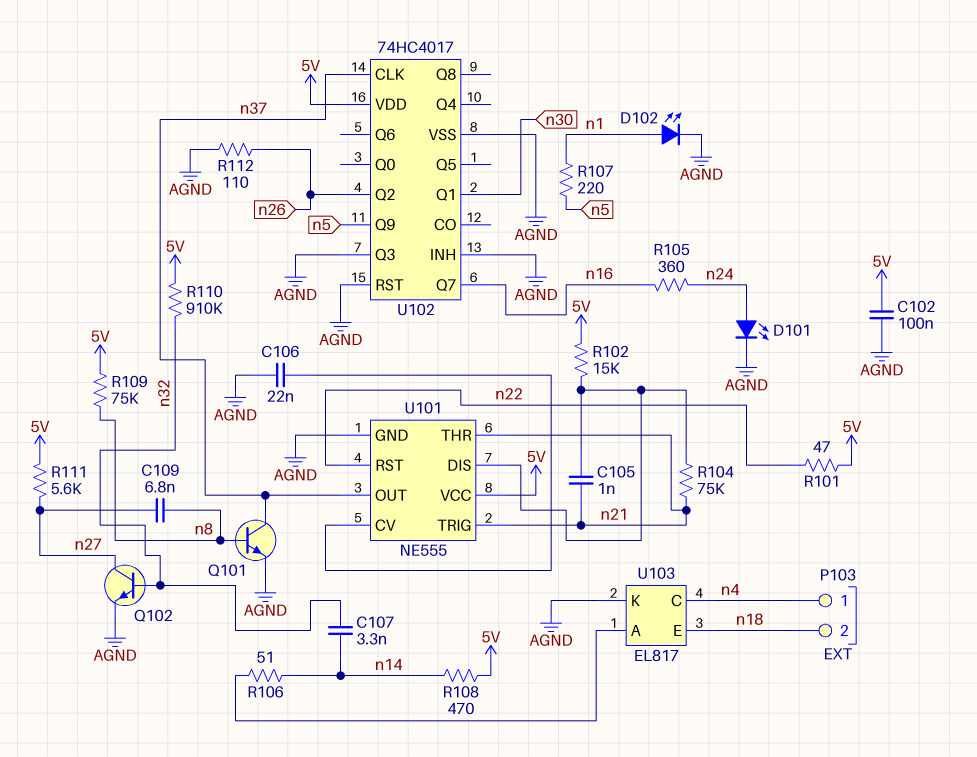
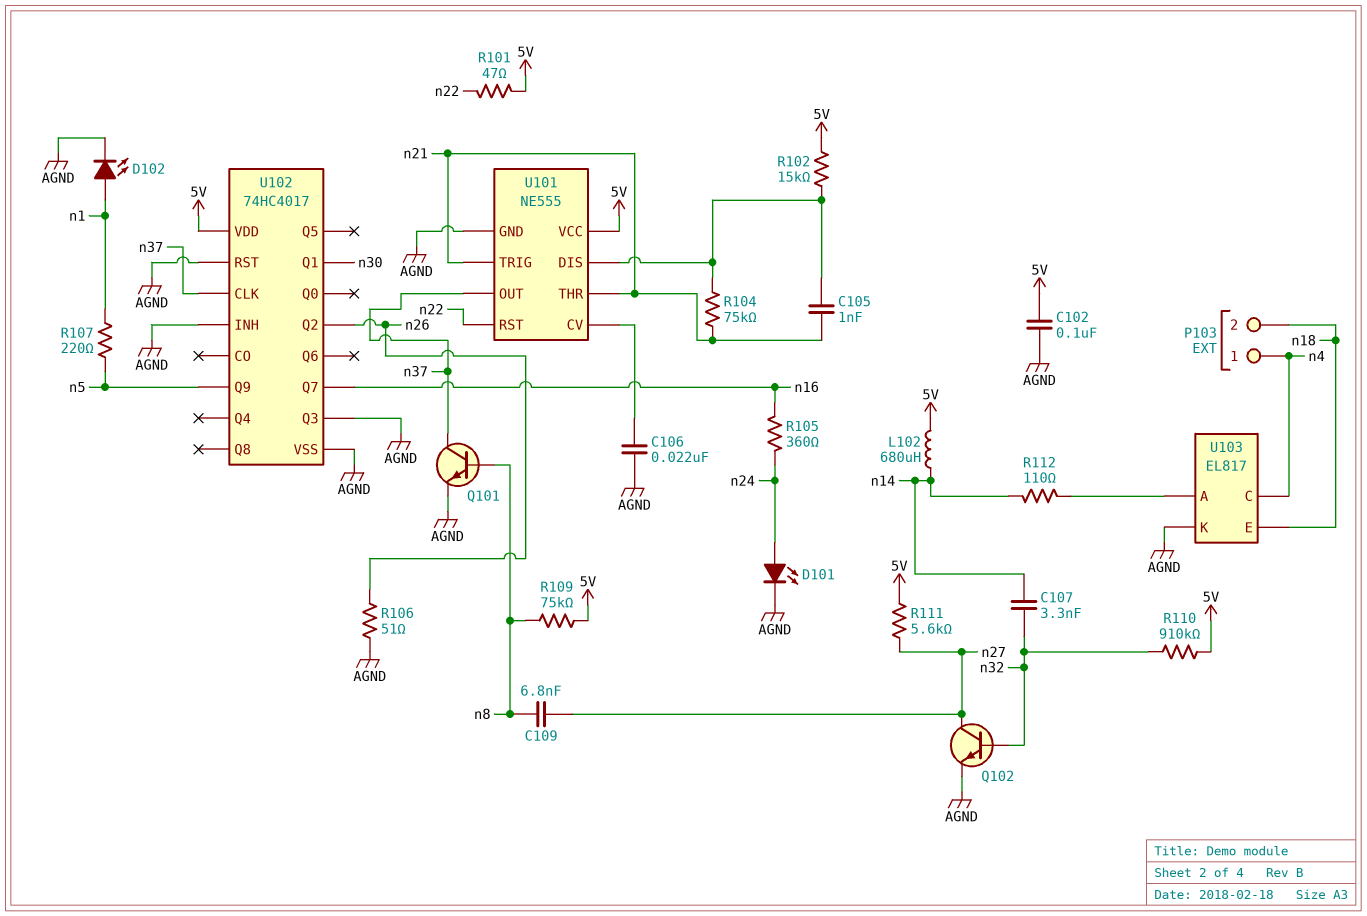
L102: none -> 680uH (5V, n14)
R106: 51 (U103/A, n14) -> 51 (AGND, n26)
R108: 470 (5V, n14) -> none
R112: 110 (AGND, n26) -> 110 (U103/A, n14)

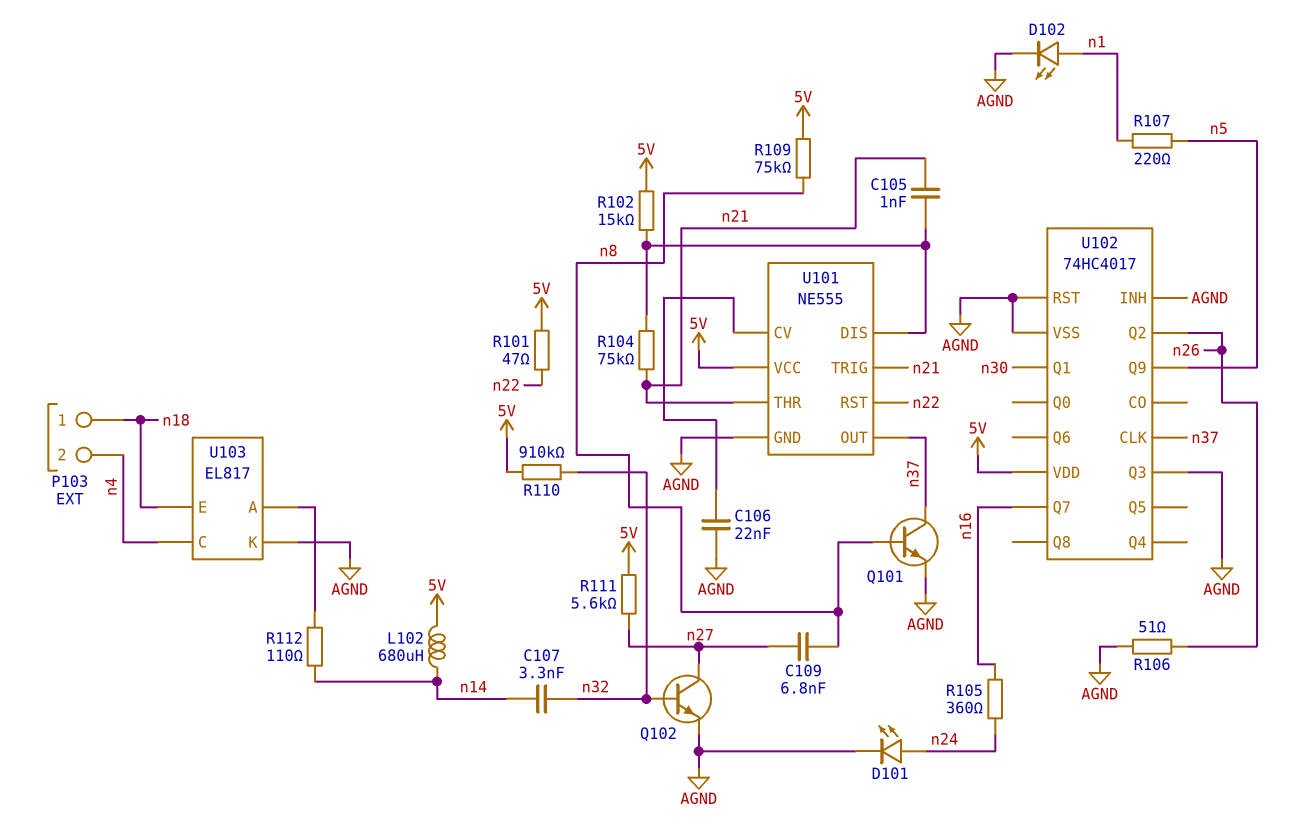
C102: 100nF (5V, AGND) -> none
P103 pin 1: n4 -> n18
P103 pin 2: n18 -> n4

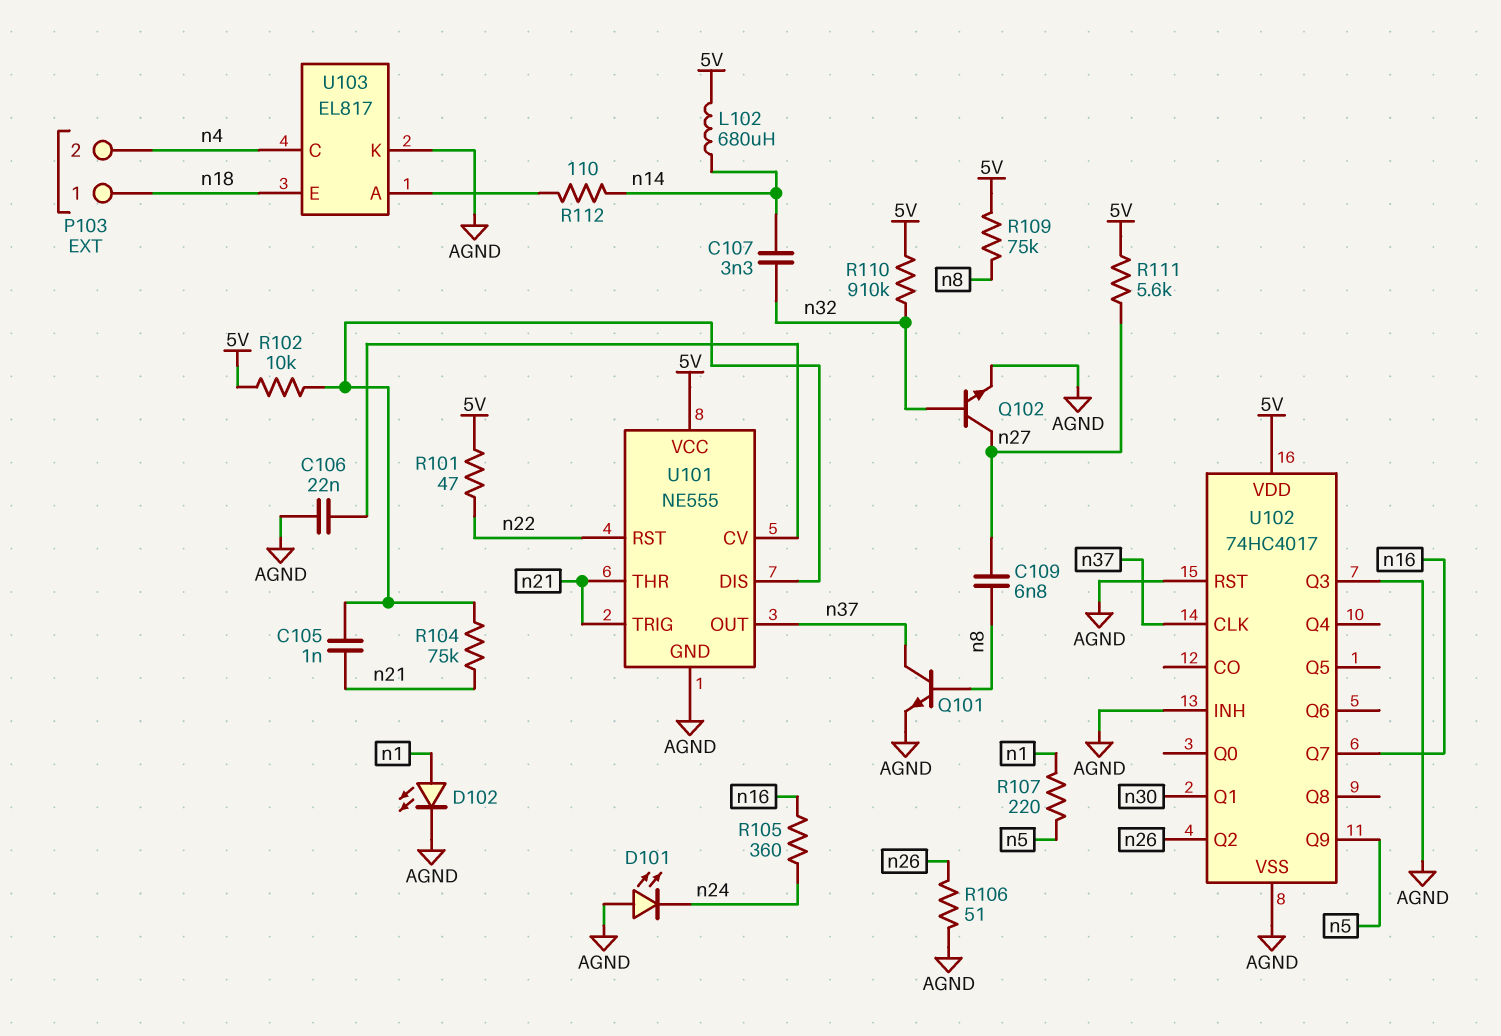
D101: LED (A n24, K AGND) -> LED (A AGND, K n24)
R102: 15k (5V, U101/DIS) -> 10k (5V, U101/DIS)

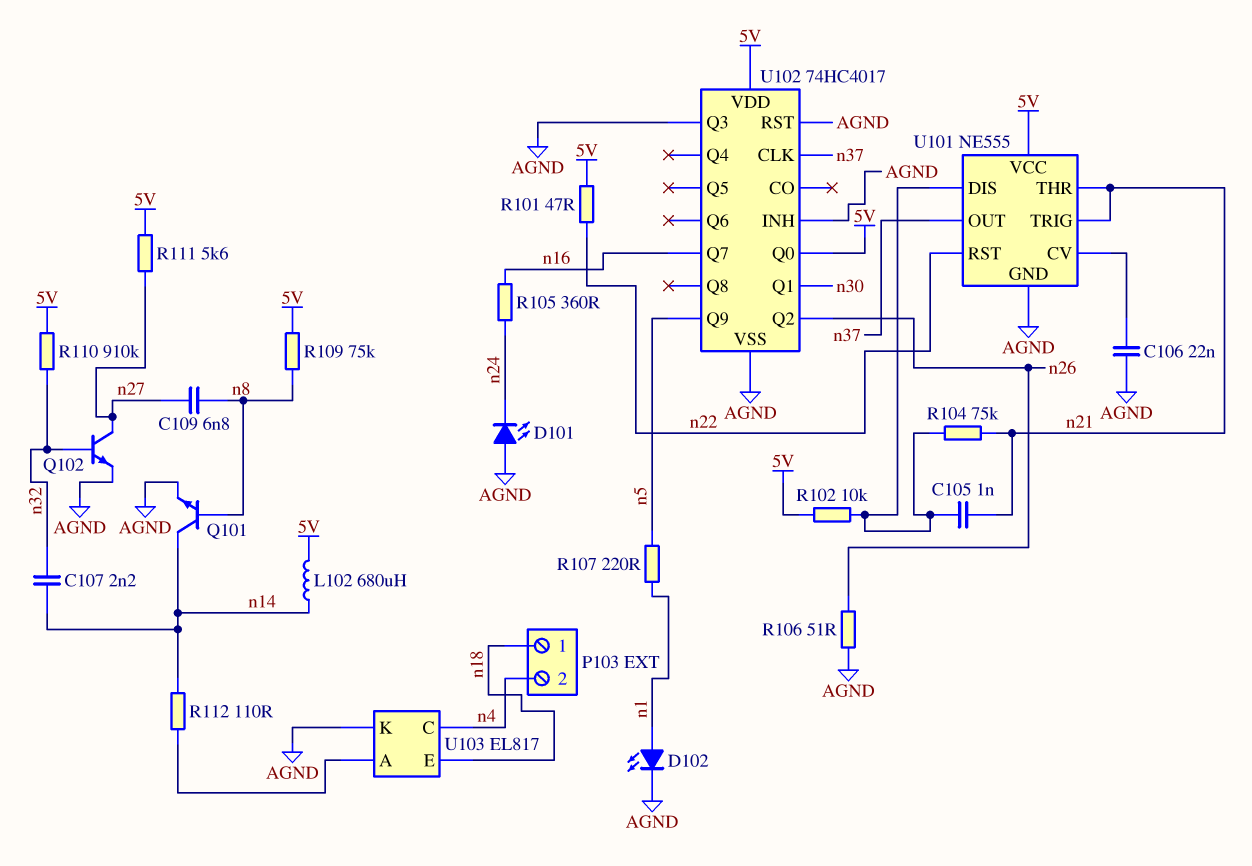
C107: 3.3nF (n14, n32) -> 2.2nF (n14, n32)
Q101: NPN (B n8, C n37, E AGND) -> NPN (B n8, C n14, E AGND)
U102 pin Q0: none -> 5V

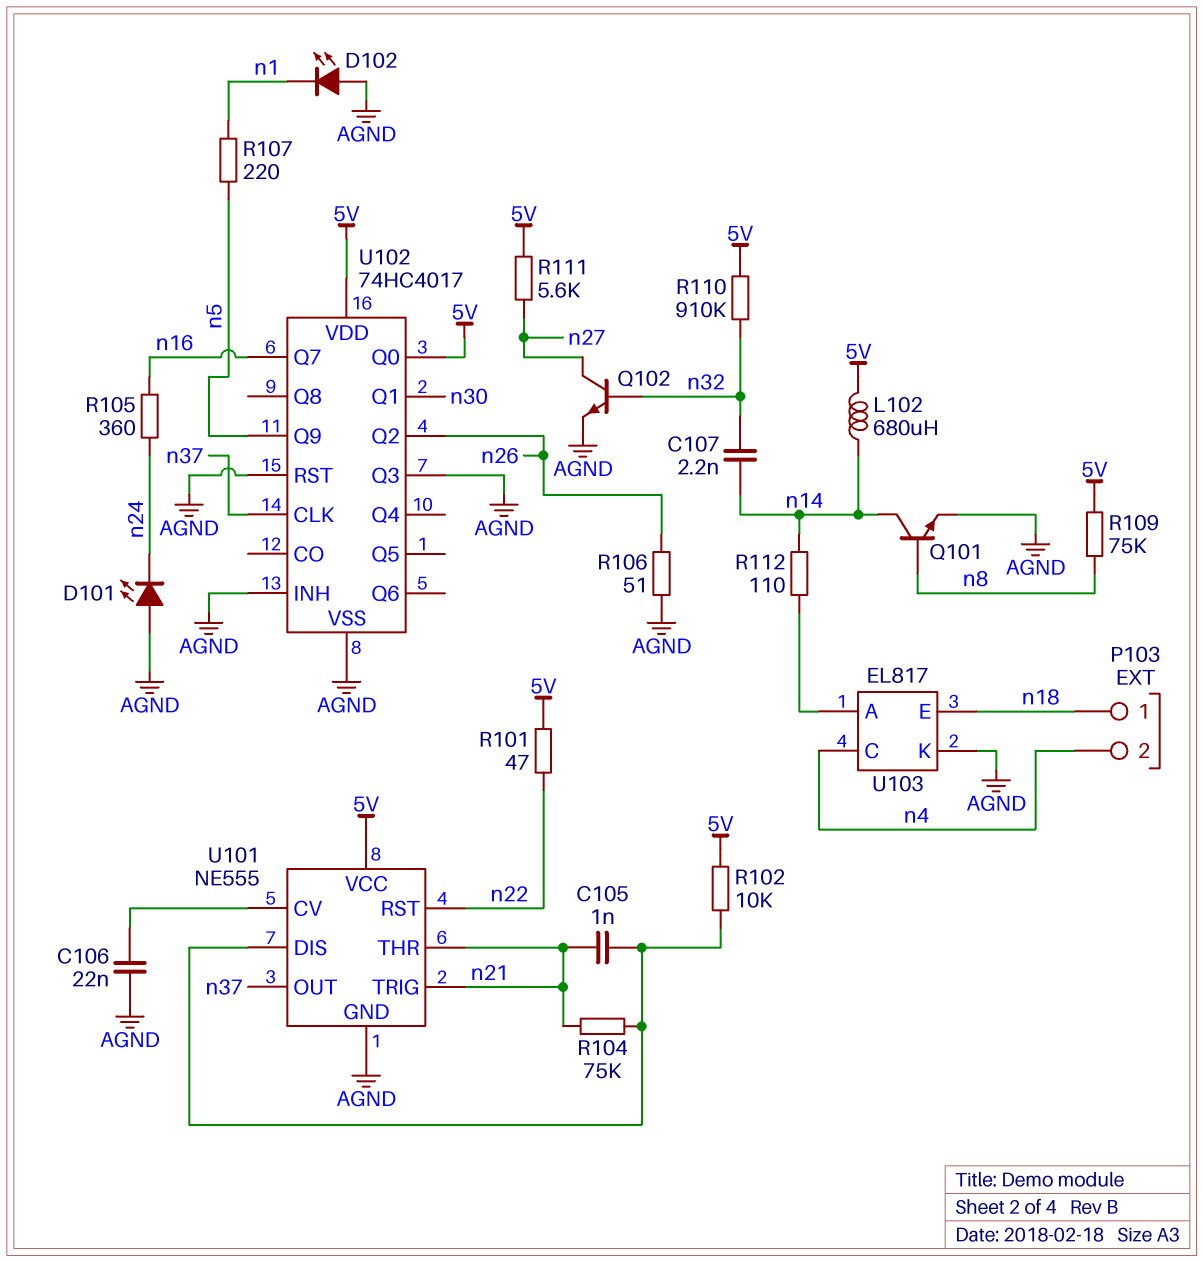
C109: 6.8nF (n8, n27) -> none
D102: LED (A n1, K AGND) -> LED (A AGND, K n1)

